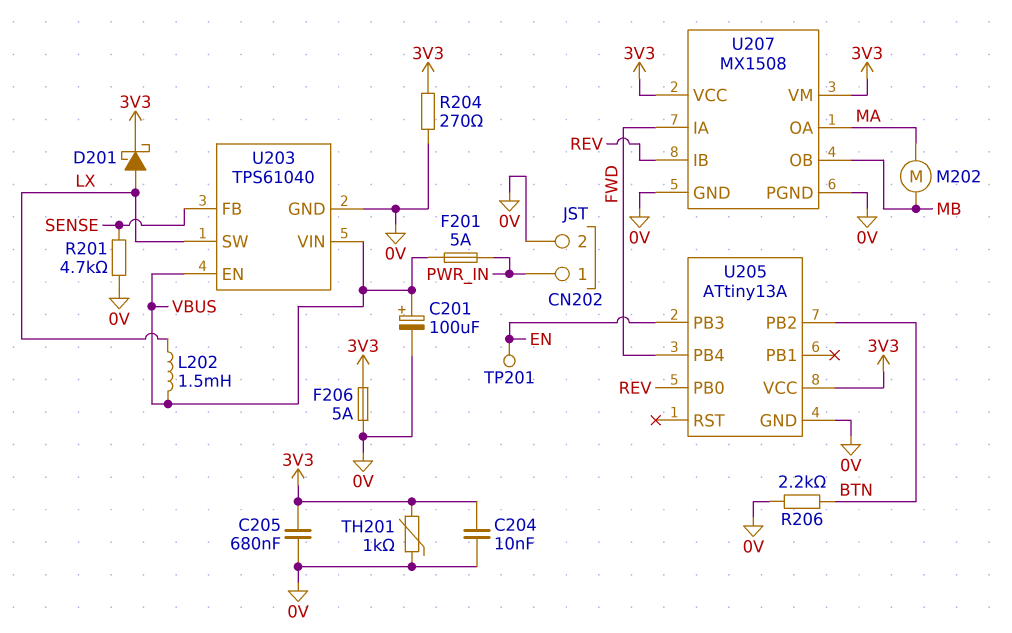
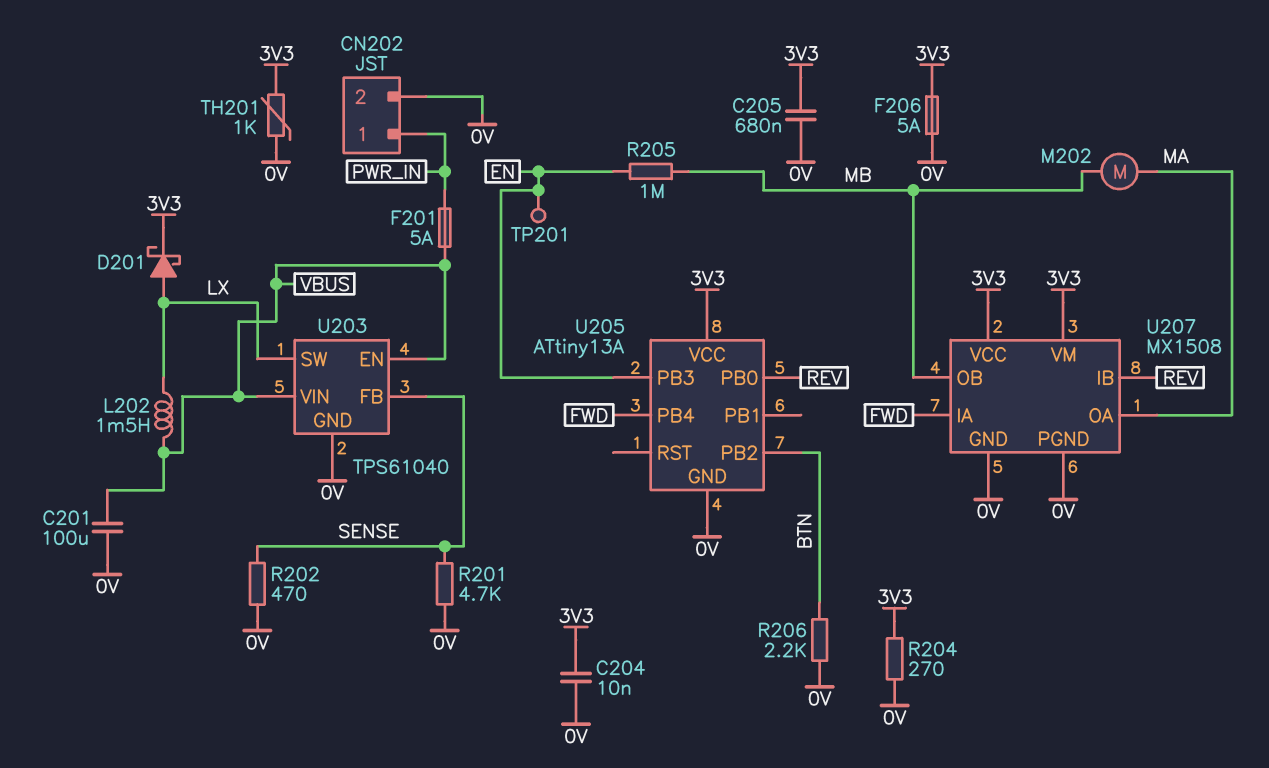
C201: 100uF (plus VBUS, minus 0V) -> 100uF (0V, VBUS)
R202: none -> 470 (0V, SENSE)
R205: none -> 1M (EN, MB)

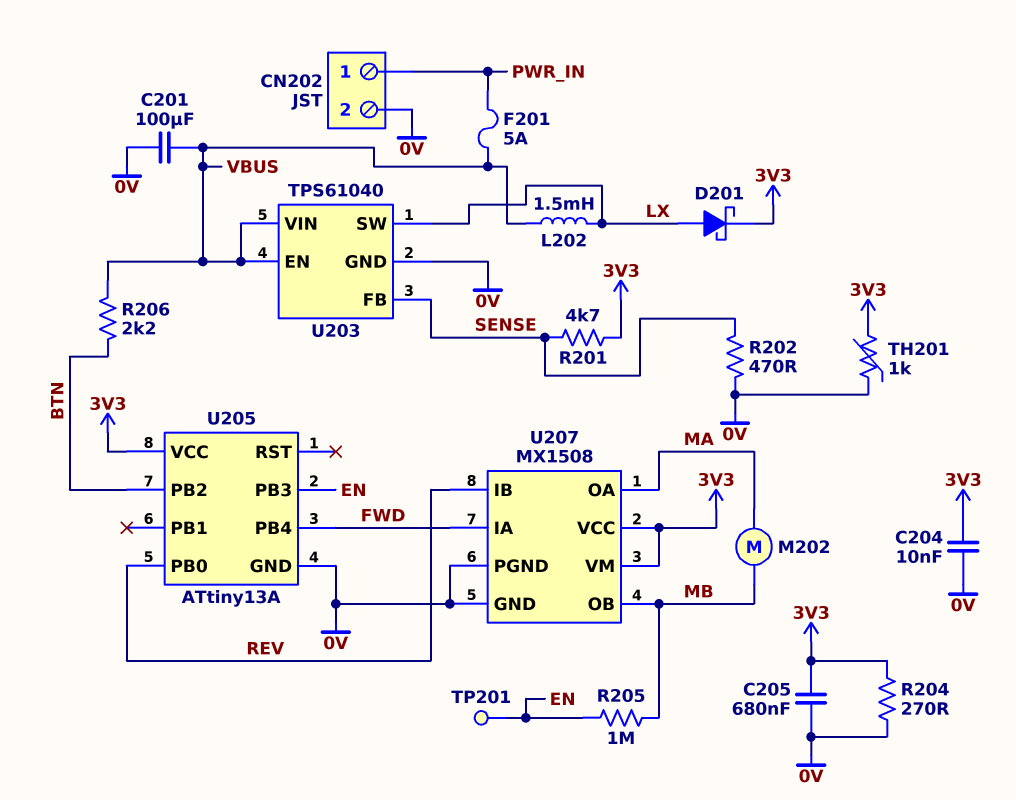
F206: 5A (0V, 3V3) -> none
R201: 4.7k (0V, SENSE) -> 4.7k (3V3, SENSE)
R206: 2.2k (0V, BTN) -> 2.2k (BTN, VBUS)

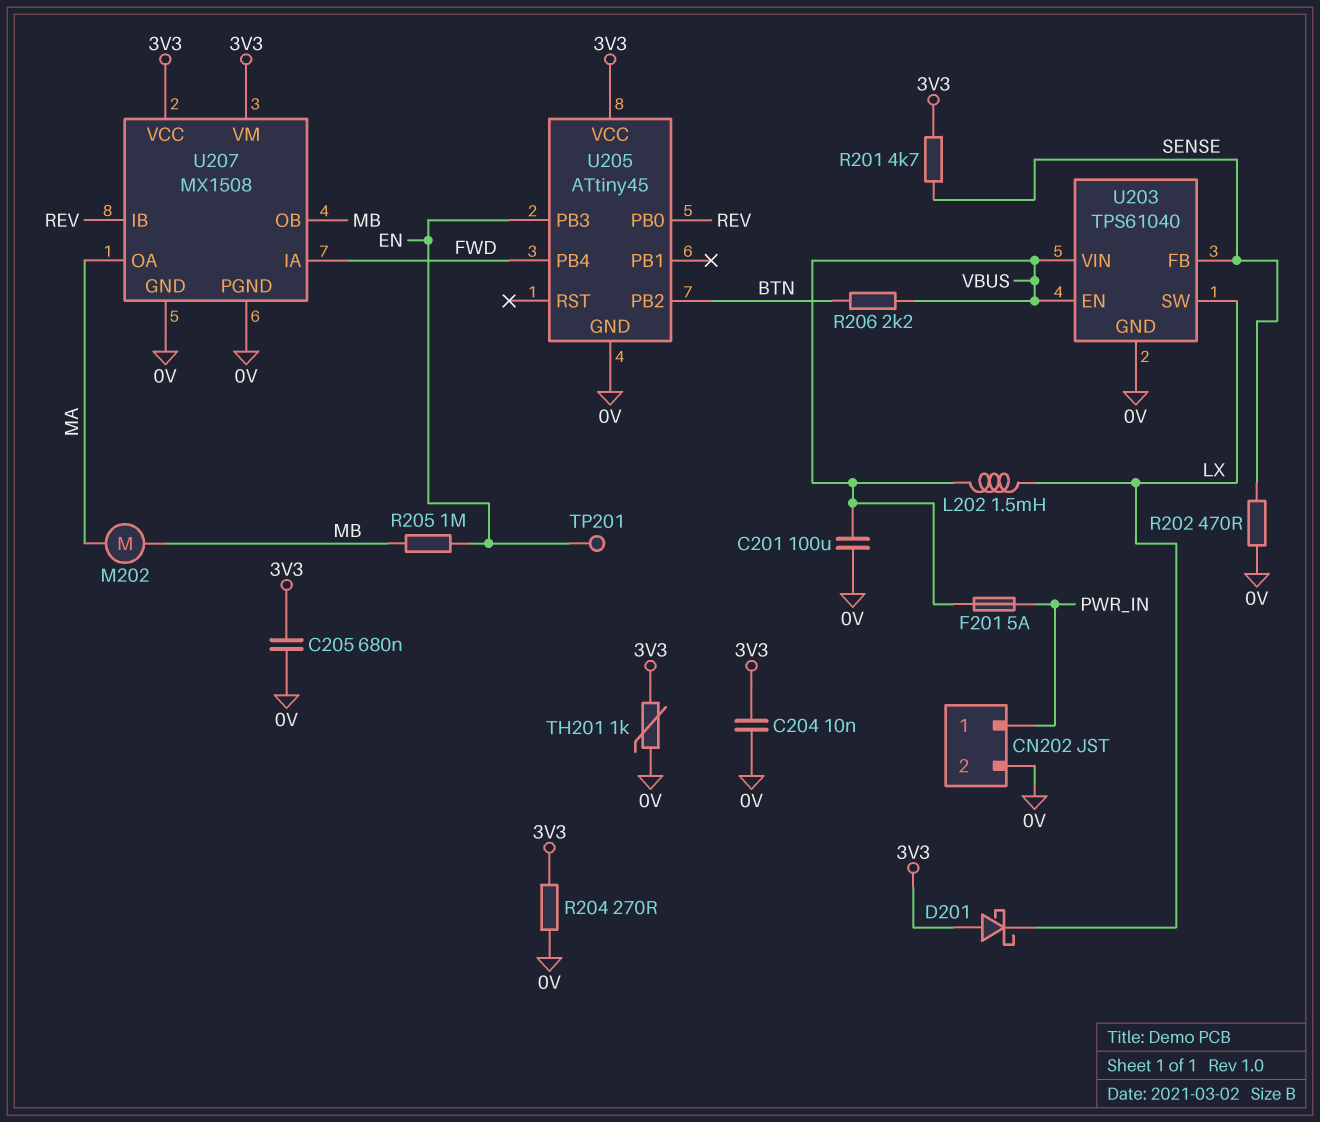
D201: schottky (A LX, K 3V3) -> schottky (A 3V3, K LX)
U205: ATtiny13A -> ATtiny45

